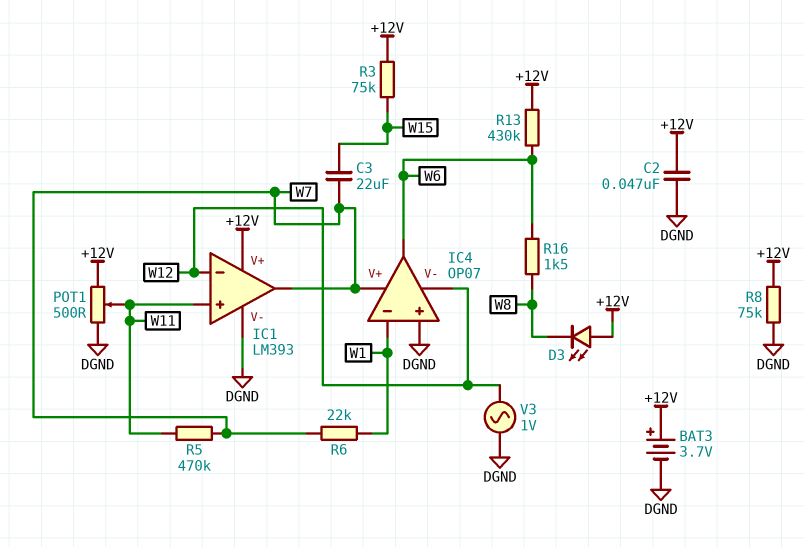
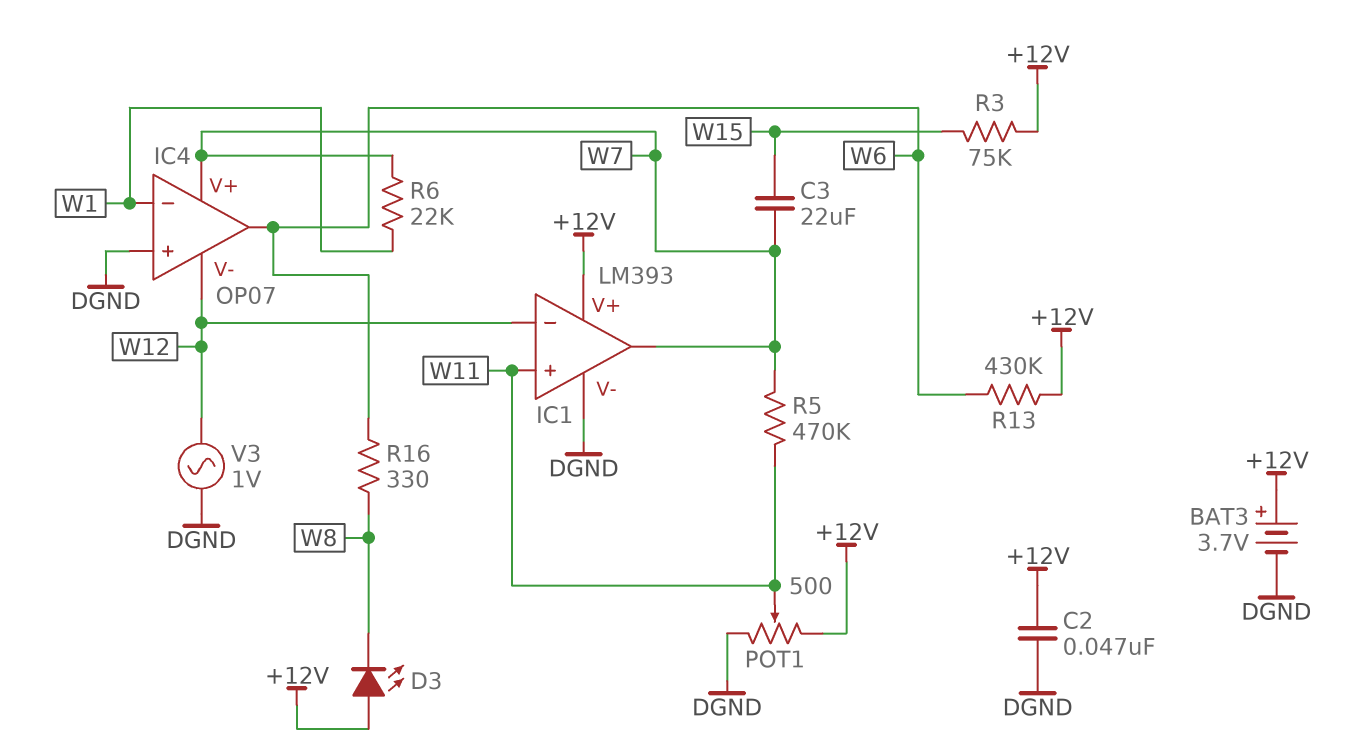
R8: 75k (+12V, DGND) -> none
R16: 1.5k (W6, W8) -> 330 (W6, W8)

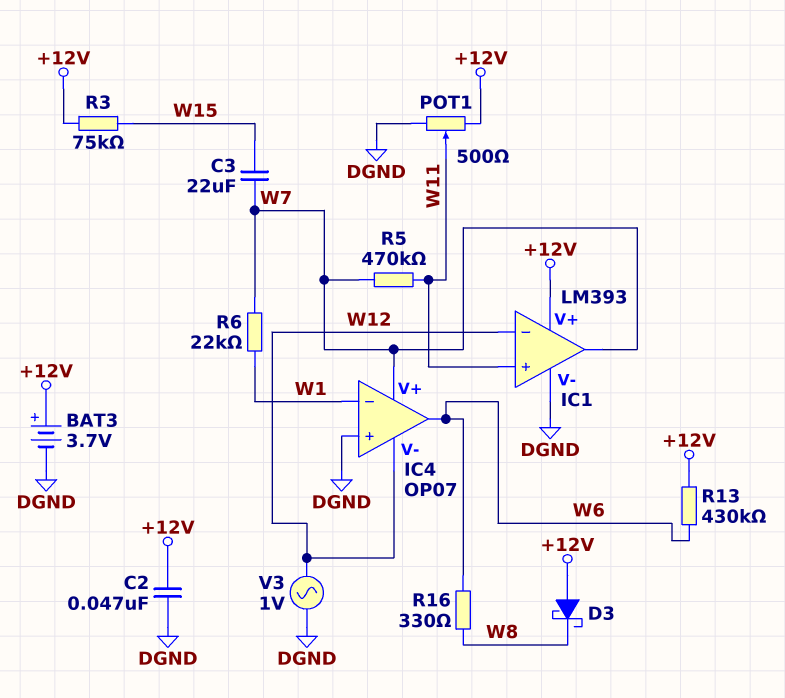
D3: LED (A +12V, K W8) -> schottky (A +12V, K W8)

